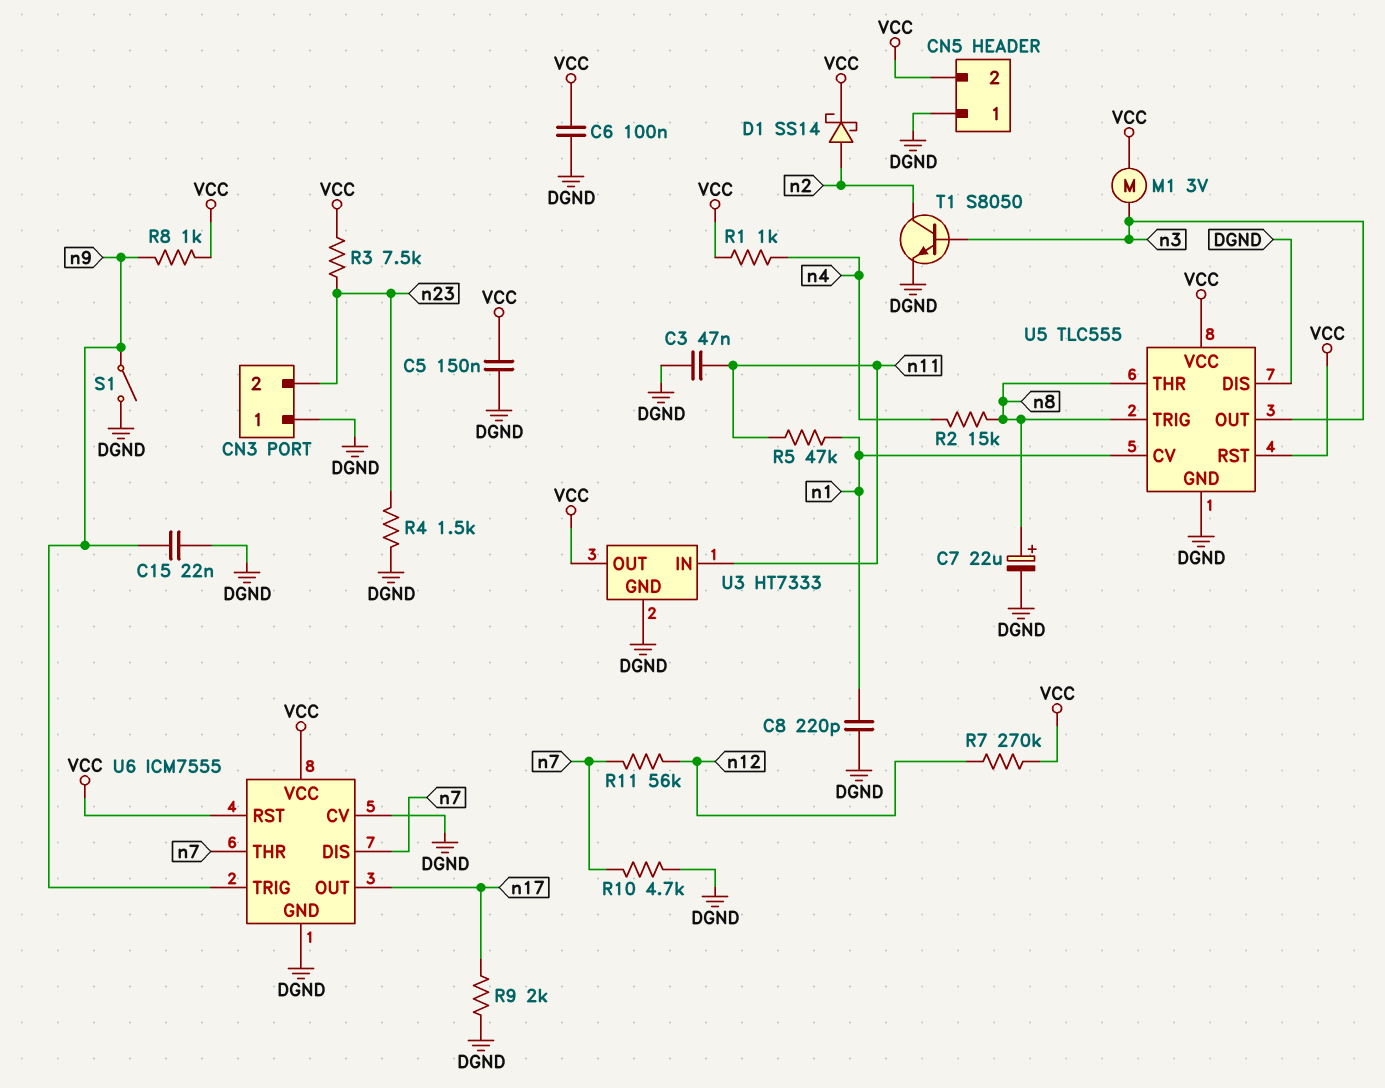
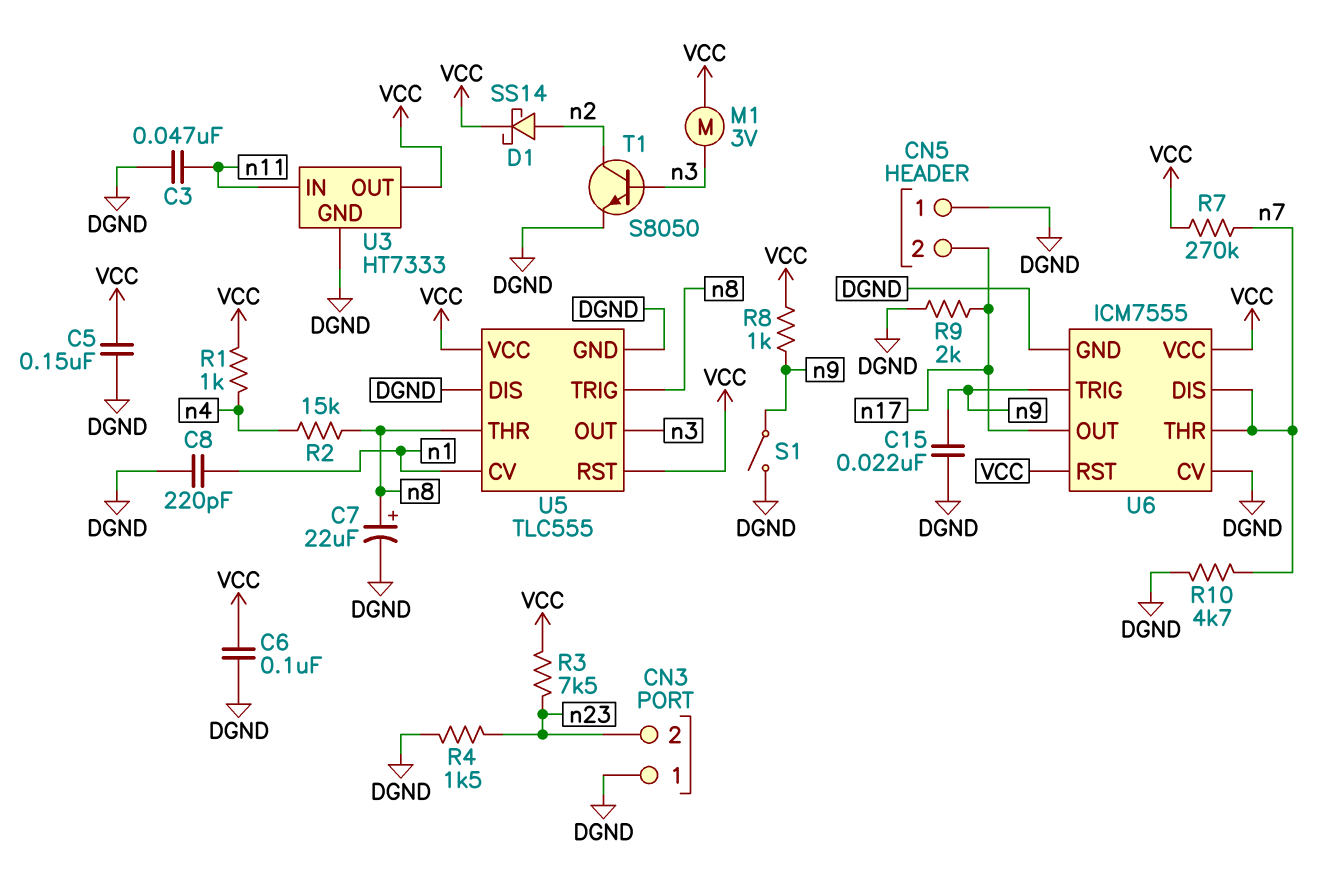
CN5 pin 2: VCC -> n17
R5: 47k (n1, n11) -> none
R7: 270k (VCC, n12) -> 270k (VCC, n7)
R11: 56k (n7, n12) -> none

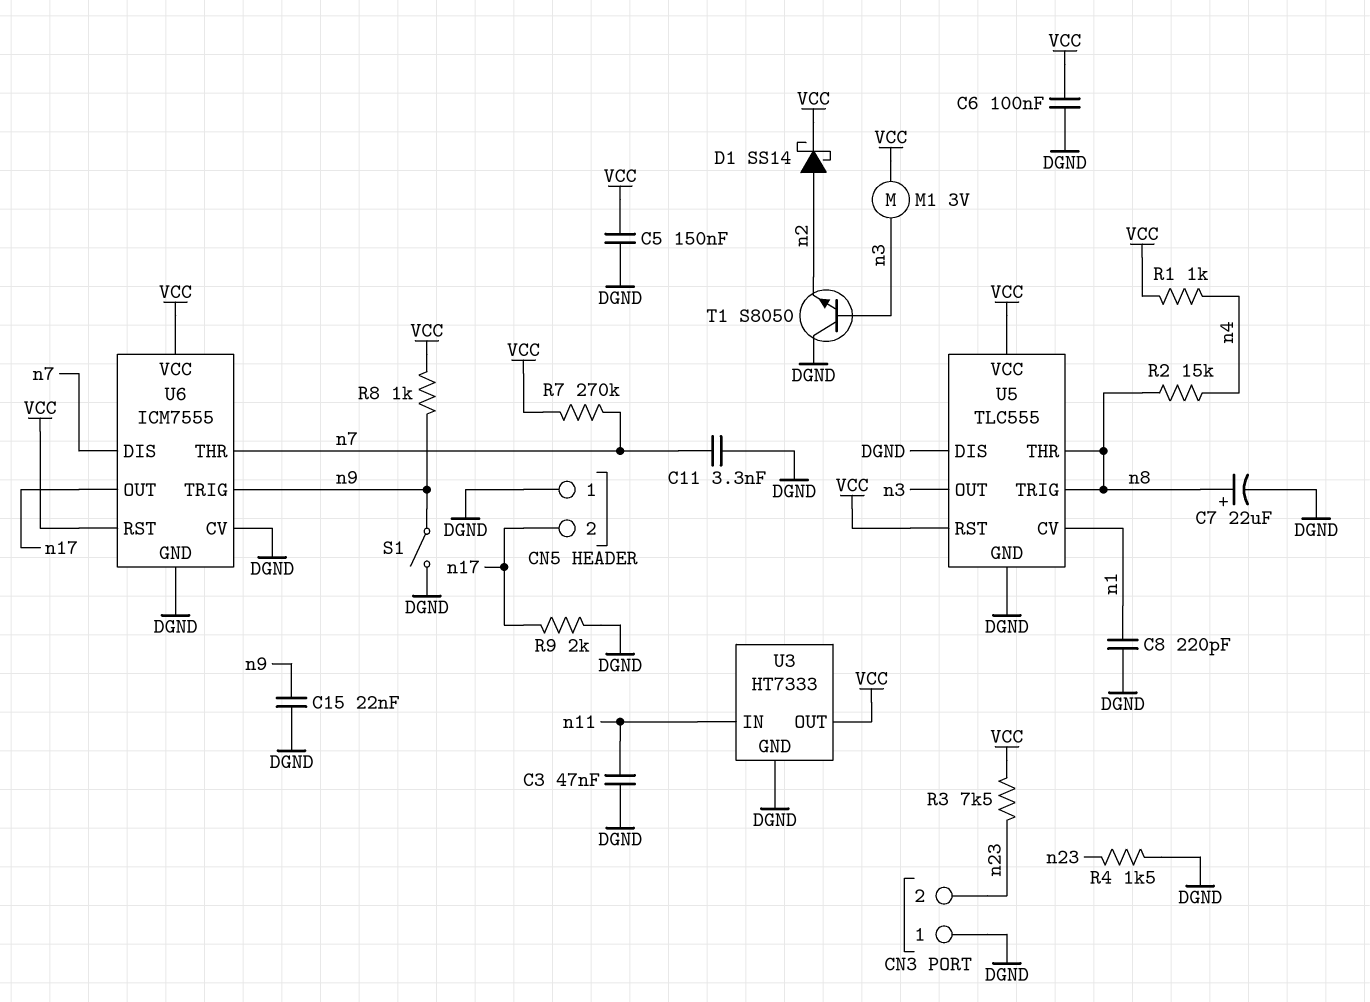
C11: none -> 3.3nF (DGND, n7)
R10: 4.7k (DGND, n7) -> none
T1: NPN S8050 (B n3, C n2, E DGND) -> NPN S8050 (B n3, C DGND, E n2)

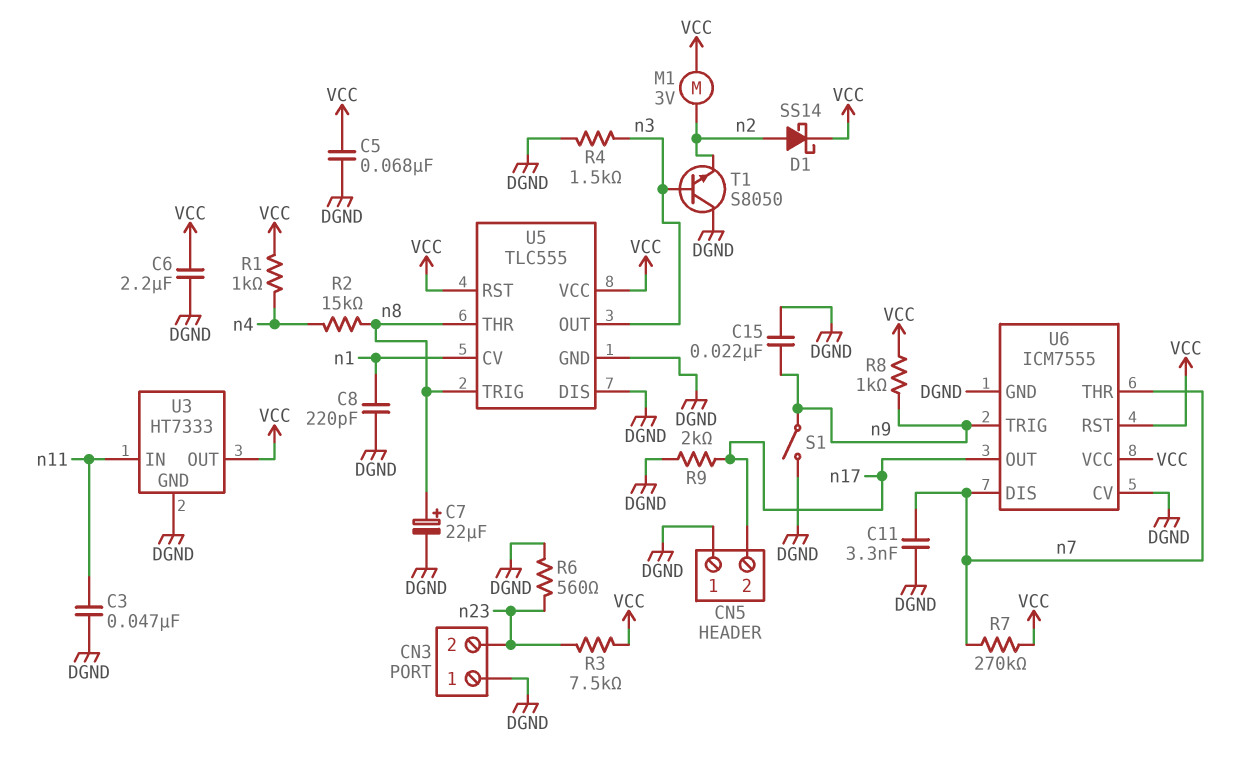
C5: 150nF (DGND, VCC) -> 68nF (DGND, VCC)
C6: 100nF (DGND, VCC) -> 2.2uF (DGND, VCC)
M1: motor 3V (VCC, n3) -> motor 3V (VCC, n2)
R4: 1.5k (DGND, n23) -> 1.5k (DGND, n3)
R6: none -> 560 (DGND, n23)

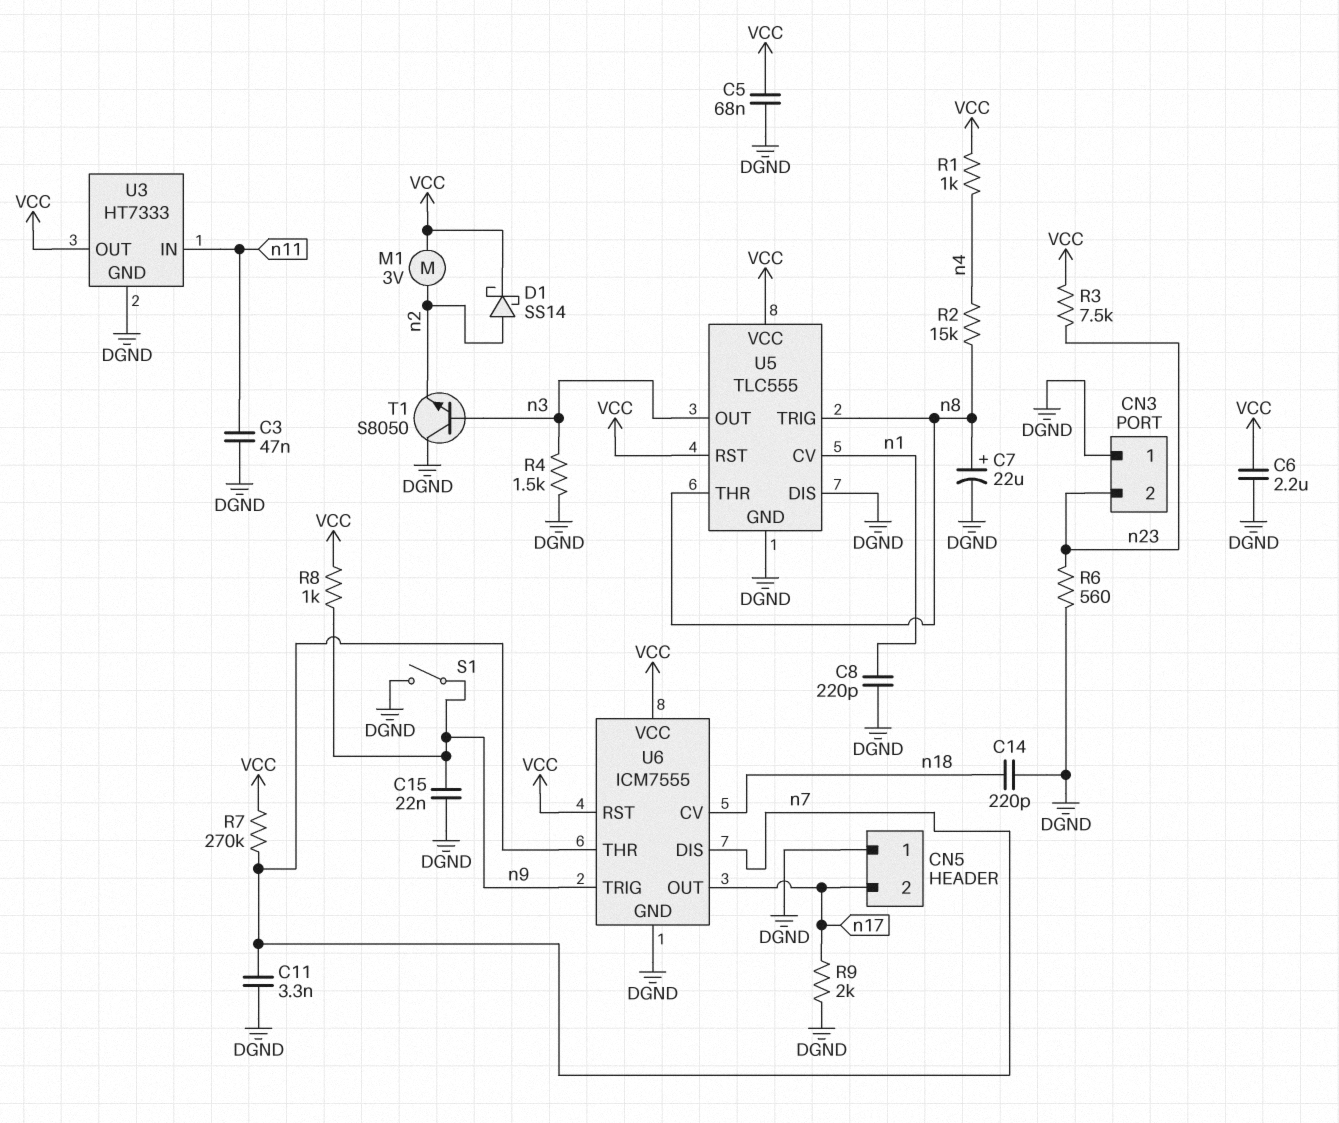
C14: none -> 220pF (DGND, n18)
U6 pin CV: DGND -> n18

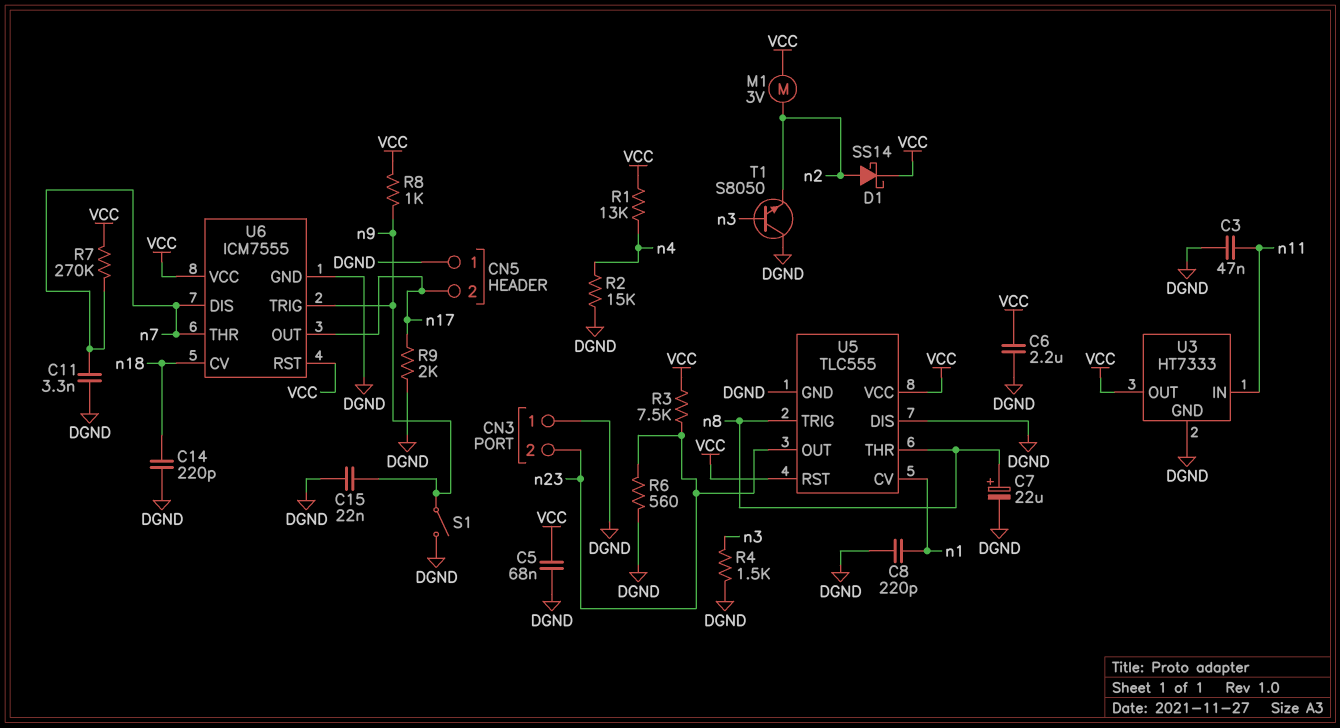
R1: 1k (VCC, n4) -> 13k (VCC, n4)
R2: 15k (n4, n8) -> 15k (DGND, n4)
U5 pin OUT: n3 -> n23

